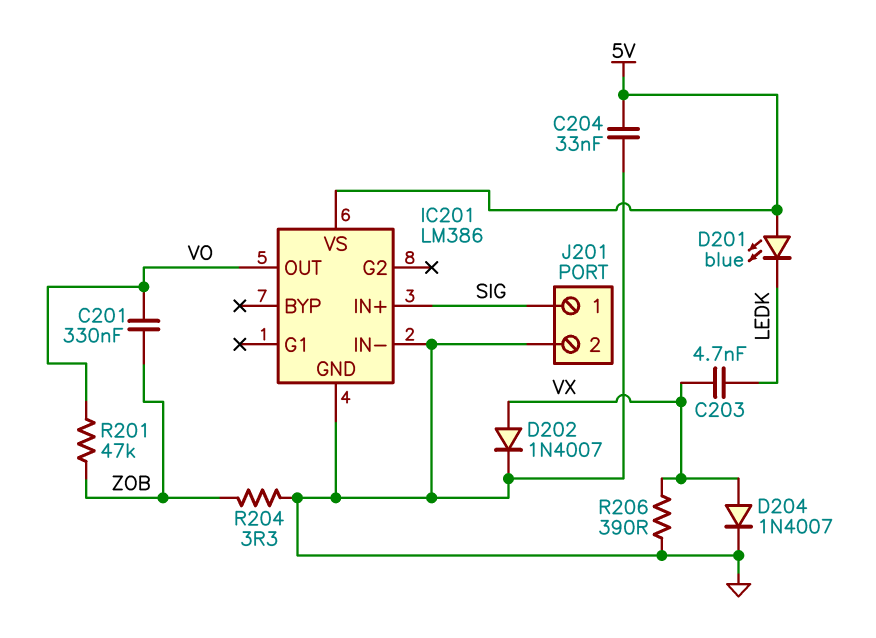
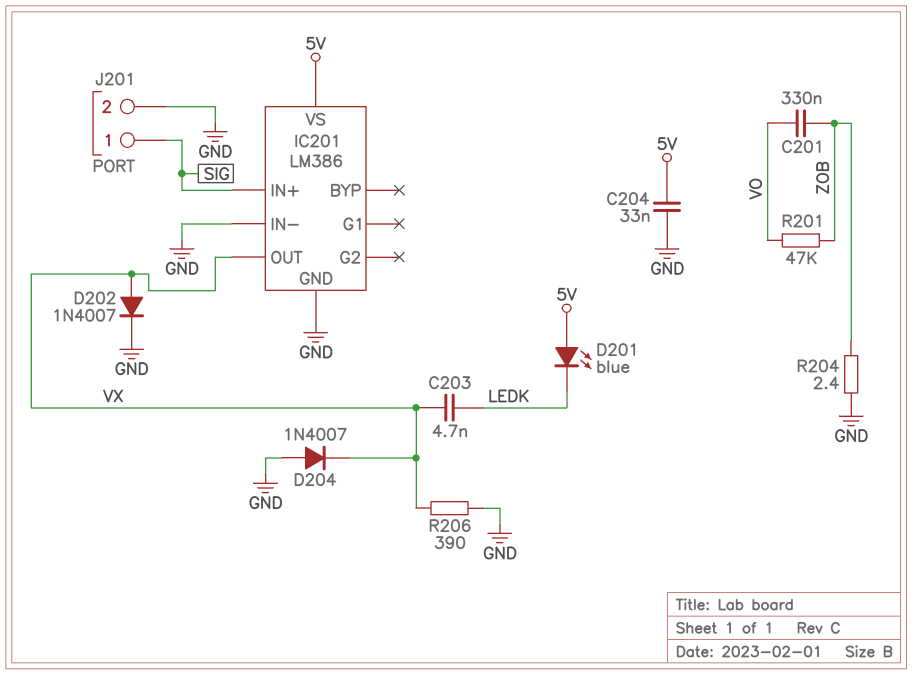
D204: diode 1N4007 (A VX, K GND) -> diode 1N4007 (A GND, K VX)
IC201 pin OUT: VO -> VX
R204: 3.3 (GND, ZOB) -> 2.4 (GND, ZOB)

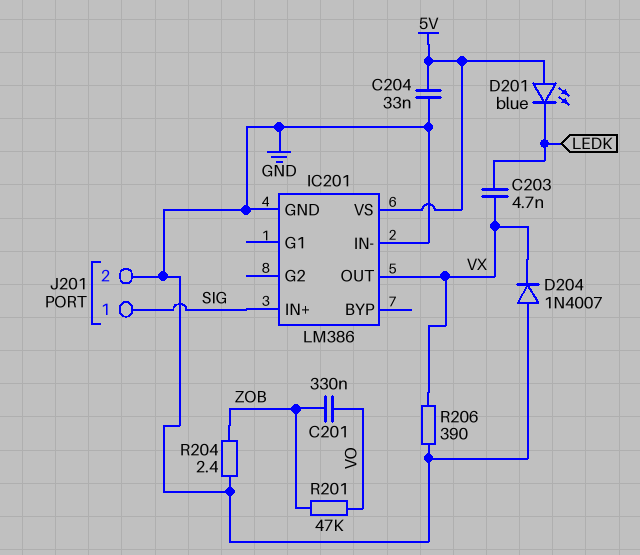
D202: diode 1N4007 (A VX, K GND) -> none

